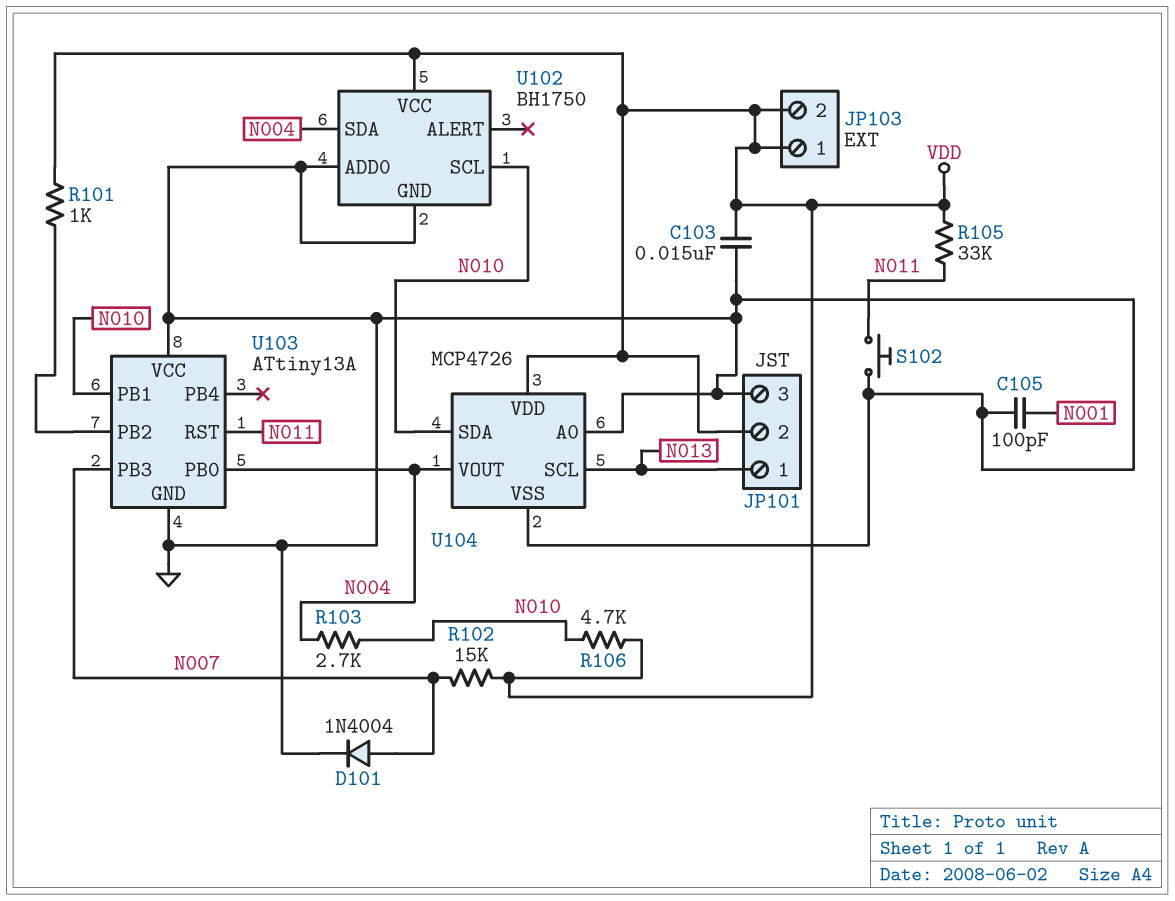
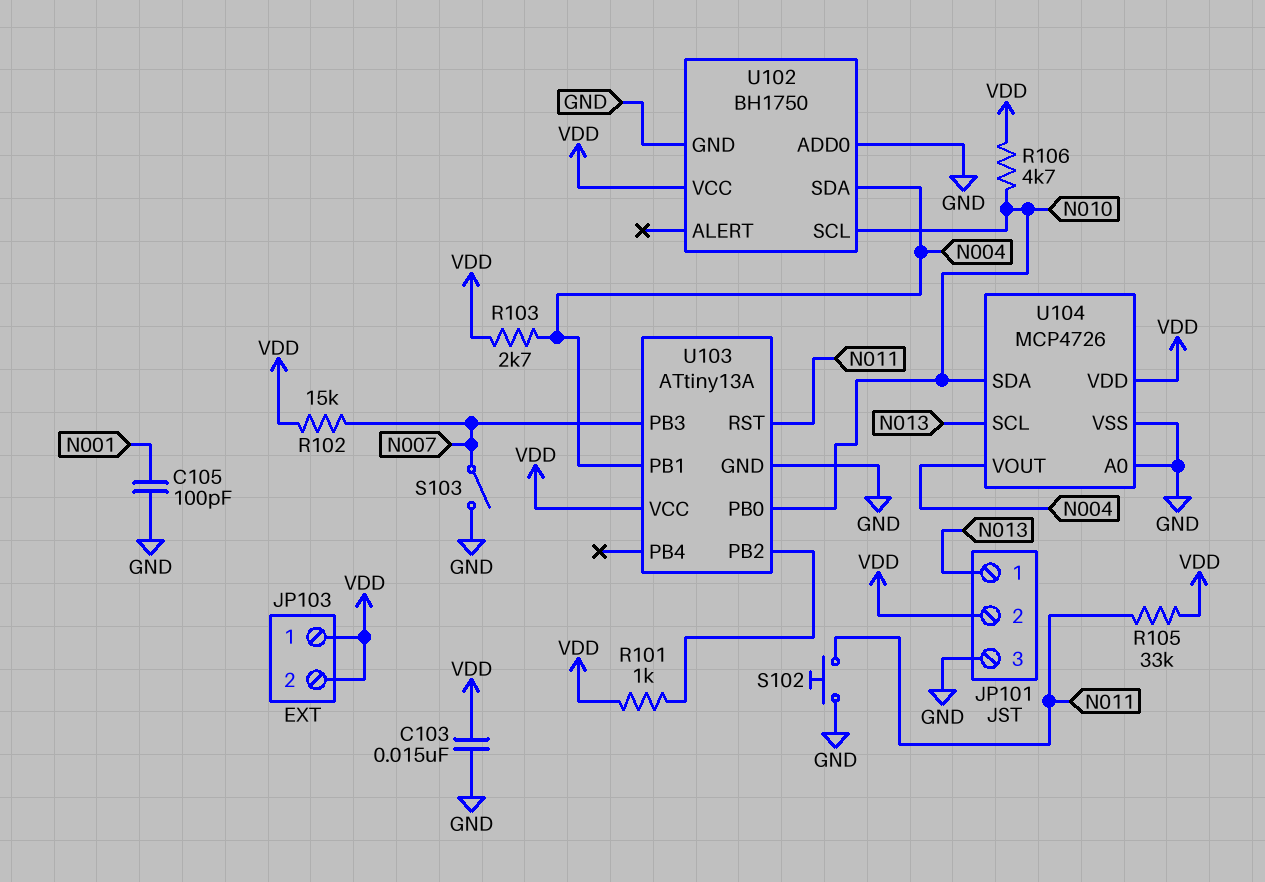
D101: diode 1N4004 (A N007, K GND) -> none
R103: 2.7k (N004, N010) -> 2.7k (N004, VDD)
S103: none -> switch (GND, N007)
U103 pin PB0: N004 -> N010
U103 pin PB1: N010 -> N004
U103 pin VCC: GND -> VDD

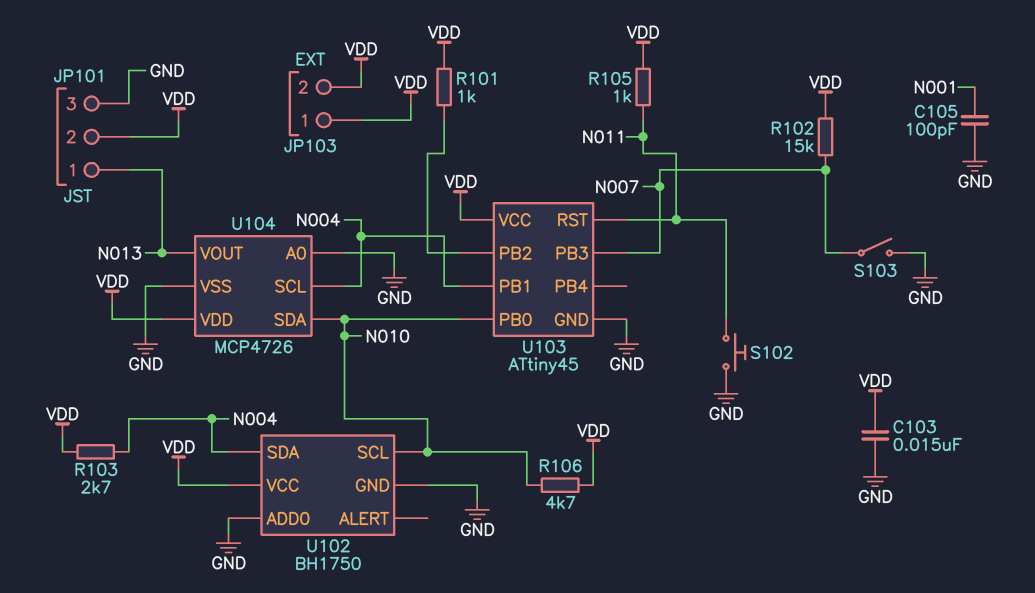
R105: 33k (N011, VDD) -> 1k (N011, VDD)
U103: ATtiny13A -> ATtiny45
U104 pin SCL: N013 -> N004
U104 pin VOUT: N004 -> N013

